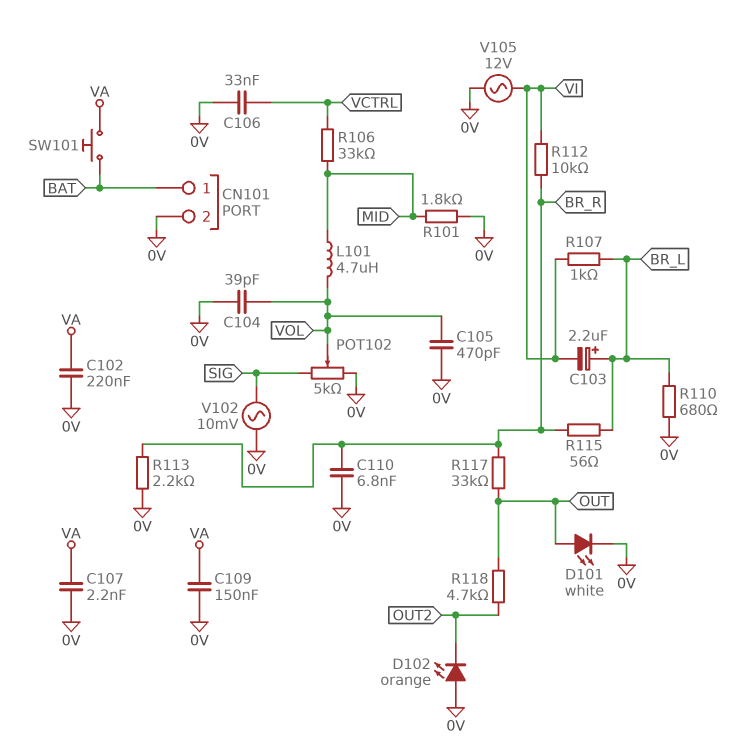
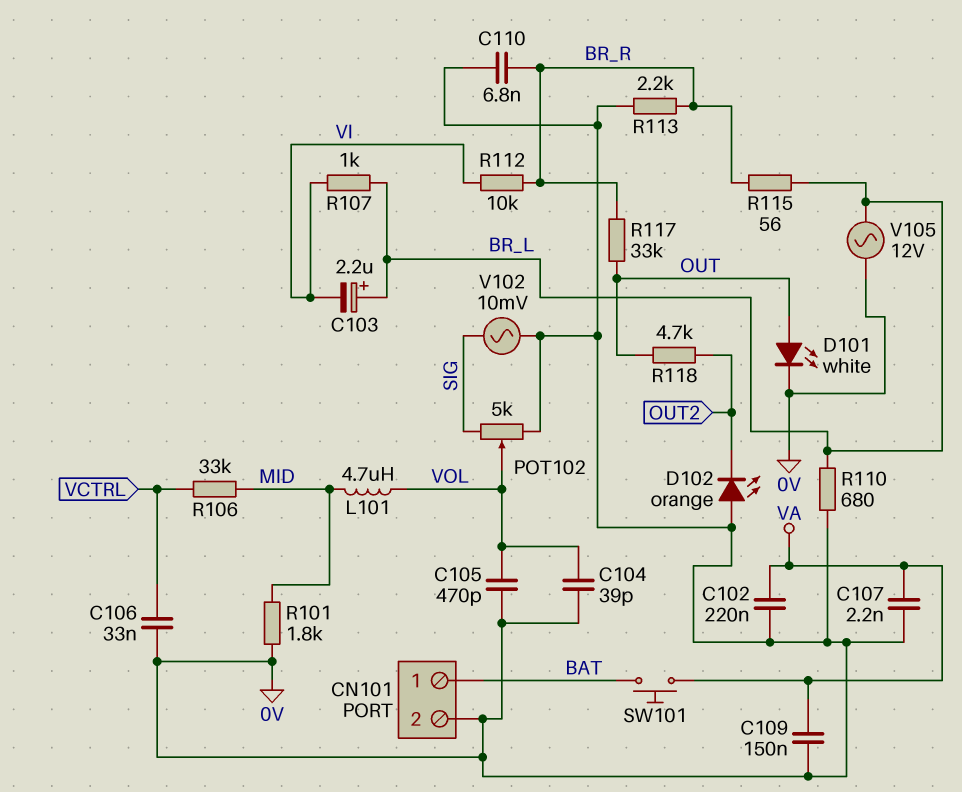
V105: AC 12V (0V, VI) -> AC 12V (0V, BR_L)

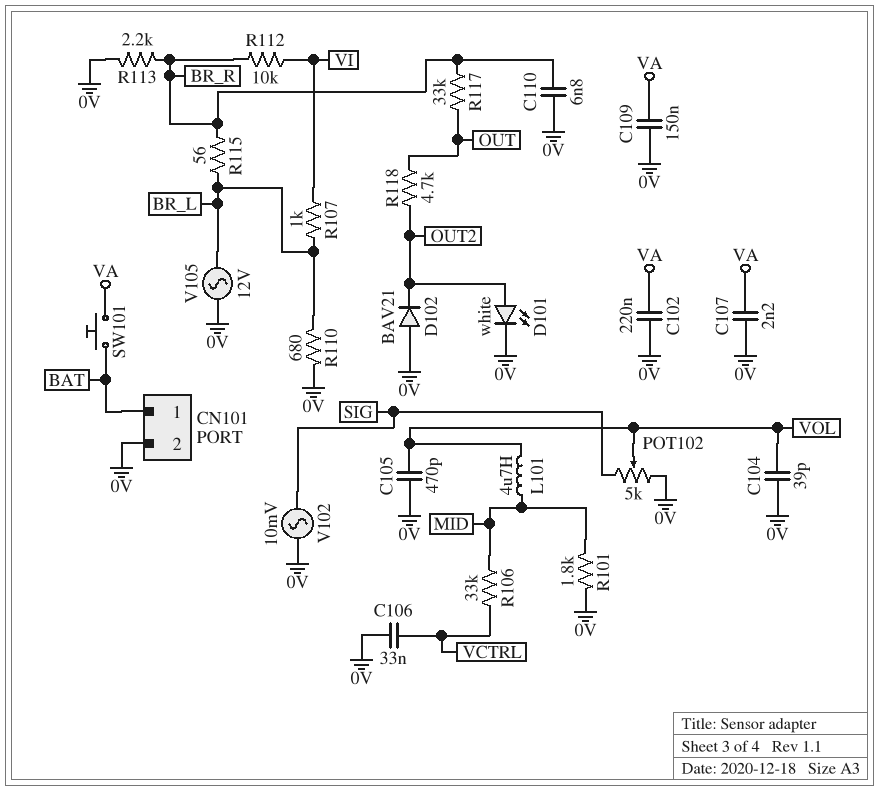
C103: 2.2uF (plus BR_L, minus VI) -> none
D101: LED white (A OUT, K 0V) -> LED white (A OUT2, K 0V)
D102: LED orange (A 0V, K OUT2) -> diode BAV21 (A 0V, K OUT2)

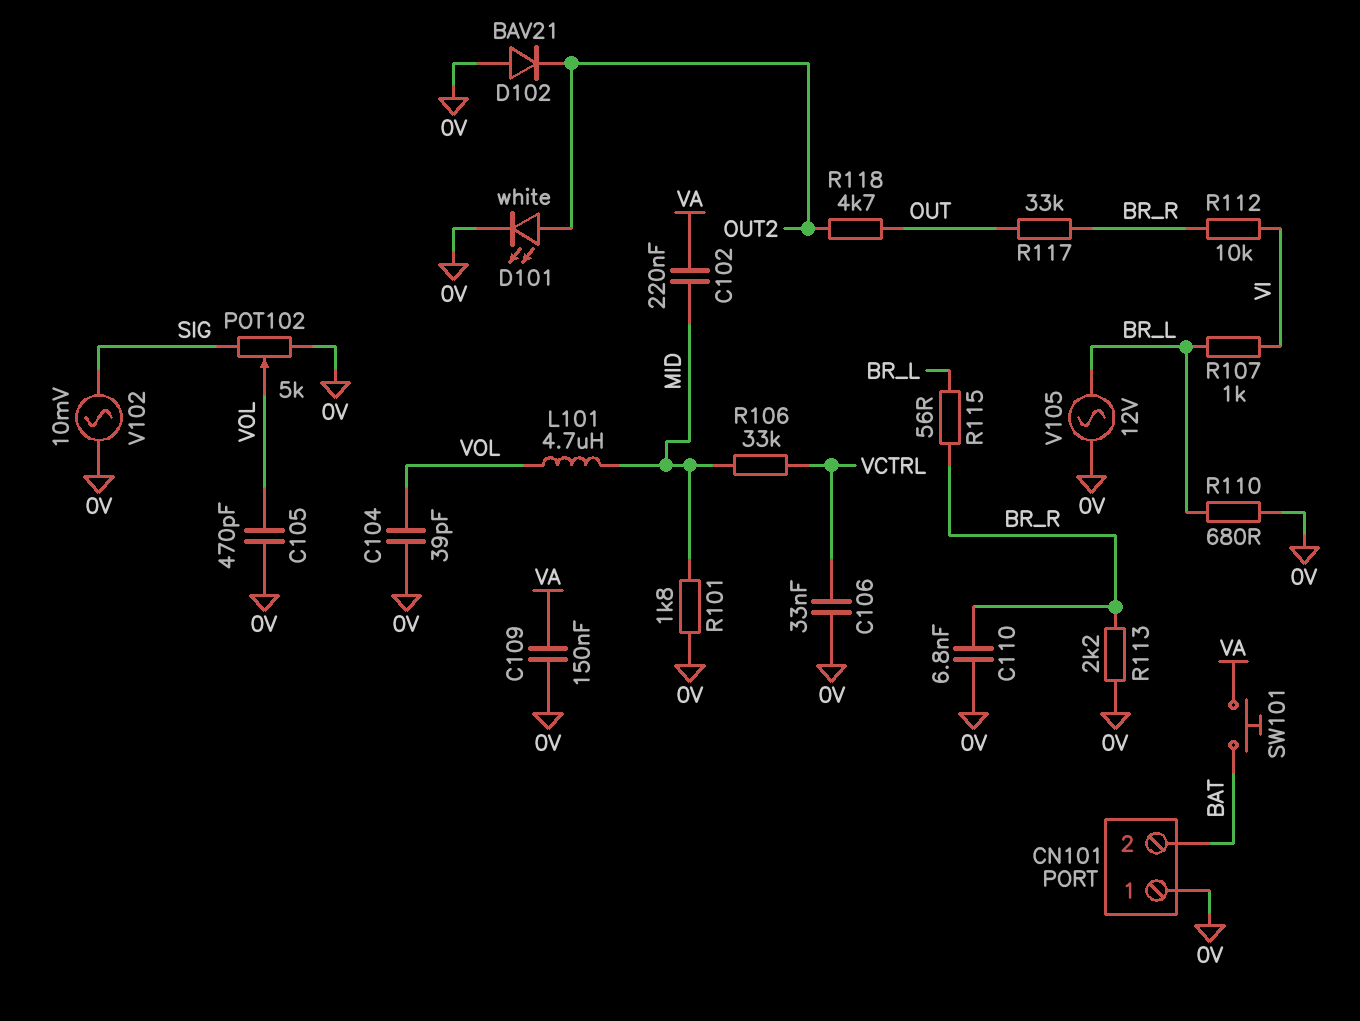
C102: 220nF (0V, VA) -> 220nF (MID, VA)
C107: 2.2nF (0V, VA) -> none
CN101 pin 1: BAT -> 0V
CN101 pin 2: 0V -> BAT

